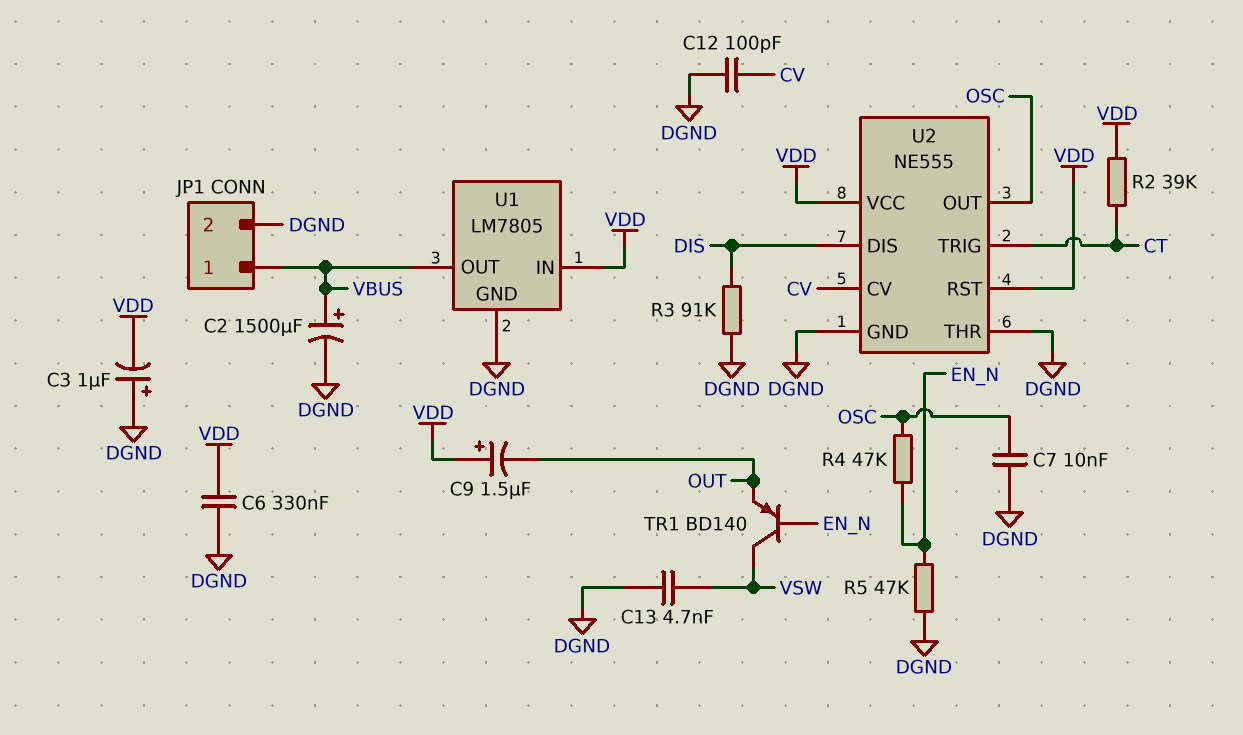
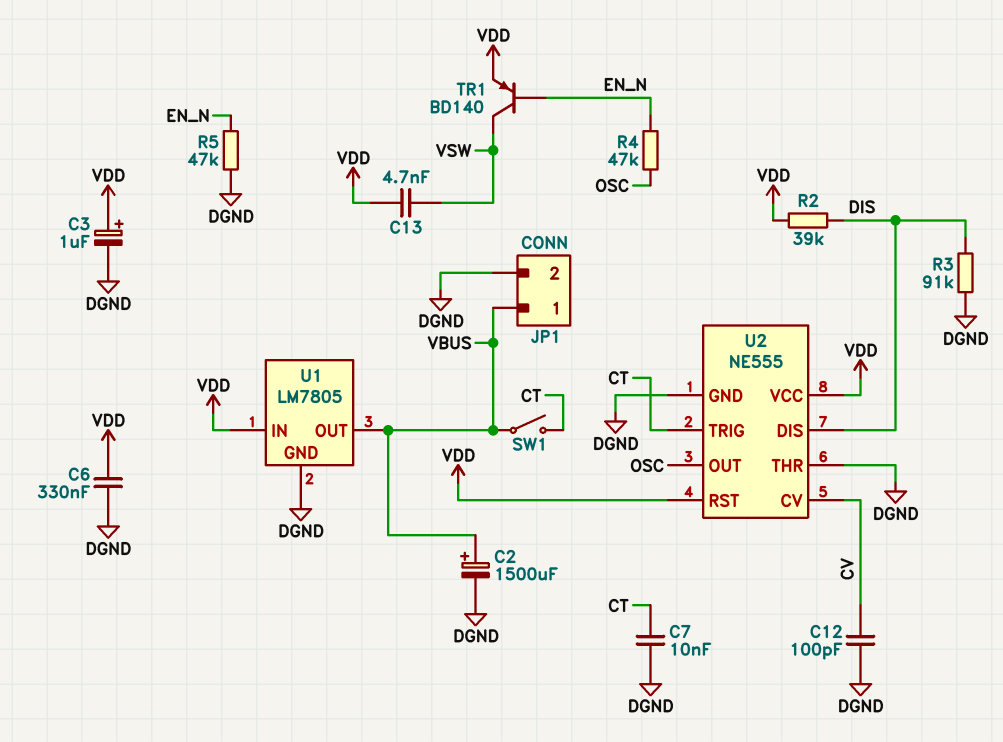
C3: 1uF (plus DGND, minus VDD) -> 1uF (plus VDD, minus DGND)
C7: 10nF (DGND, OSC) -> 10nF (CT, DGND)
C9: 1.5uF (plus VDD, minus OUT) -> none
C13: 4.7nF (DGND, VSW) -> 4.7nF (VDD, VSW)
R2: 39k (CT, VDD) -> 39k (DIS, VDD)
SW1: none -> switch (CT, VBUS)
TR1: PNP BD140 (B EN_N, C VSW, E OUT) -> PNP BD140 (B EN_N, C VSW, E VDD)

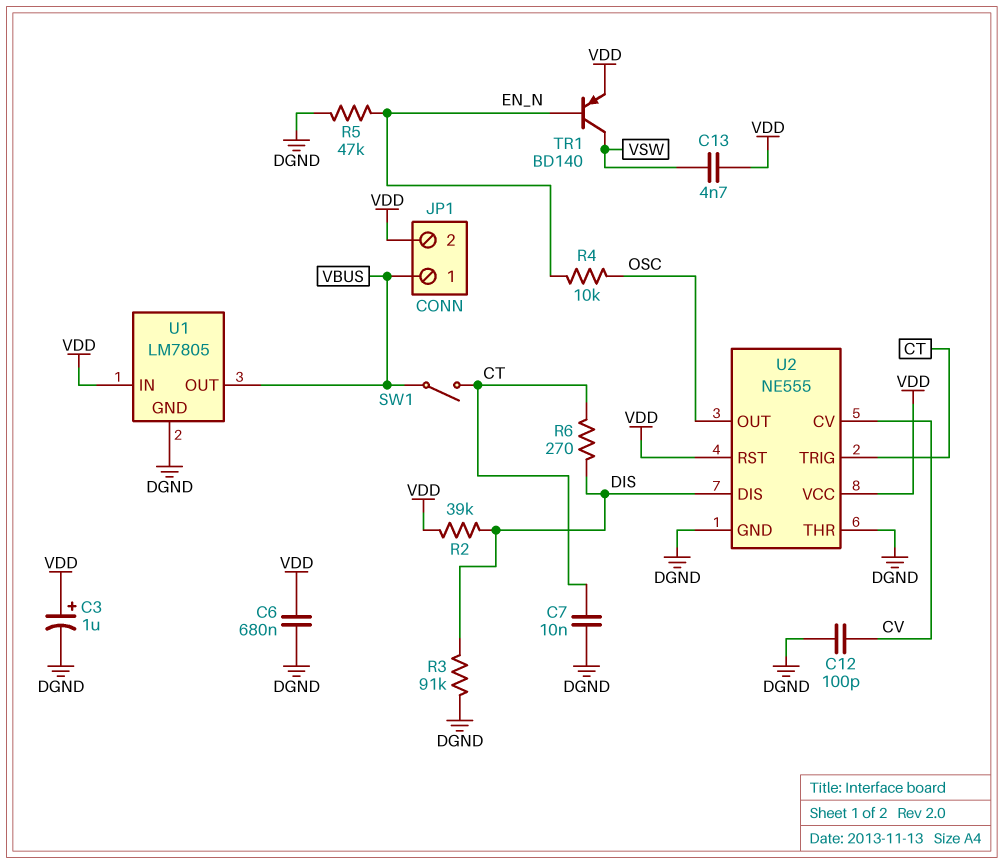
C2: 1500uF (plus VBUS, minus DGND) -> none
C6: 330nF (DGND, VDD) -> 680nF (DGND, VDD)
JP1 pin 2: DGND -> VDD
R4: 47k (EN_N, OSC) -> 10k (EN_N, OSC)
R6: none -> 270 (CT, DIS)

